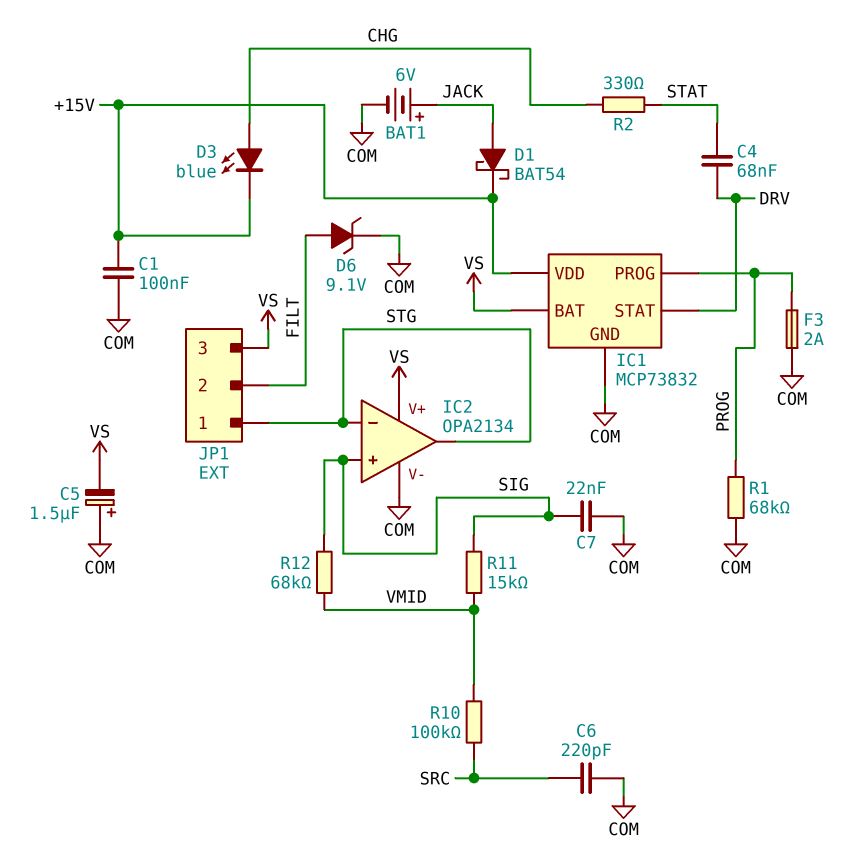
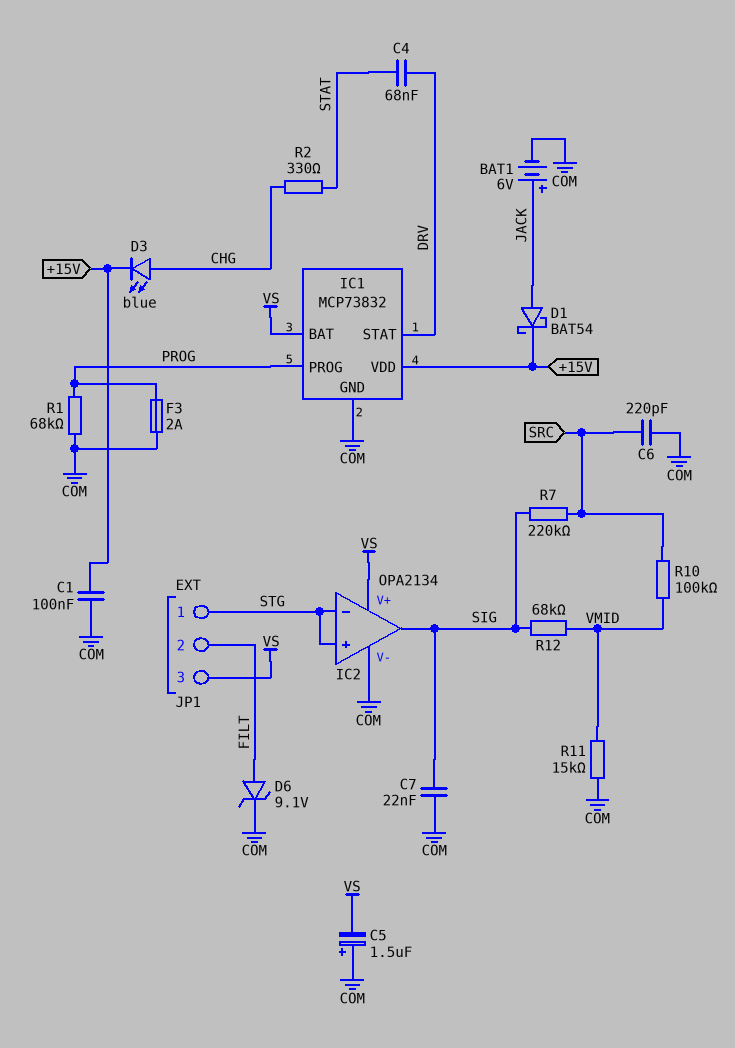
IC2 pin in+: SIG -> STG
IC2 pin out: STG -> SIG
R7: none -> 220k (SIG, SRC)
R11: 15k (SIG, VMID) -> 15k (COM, VMID)

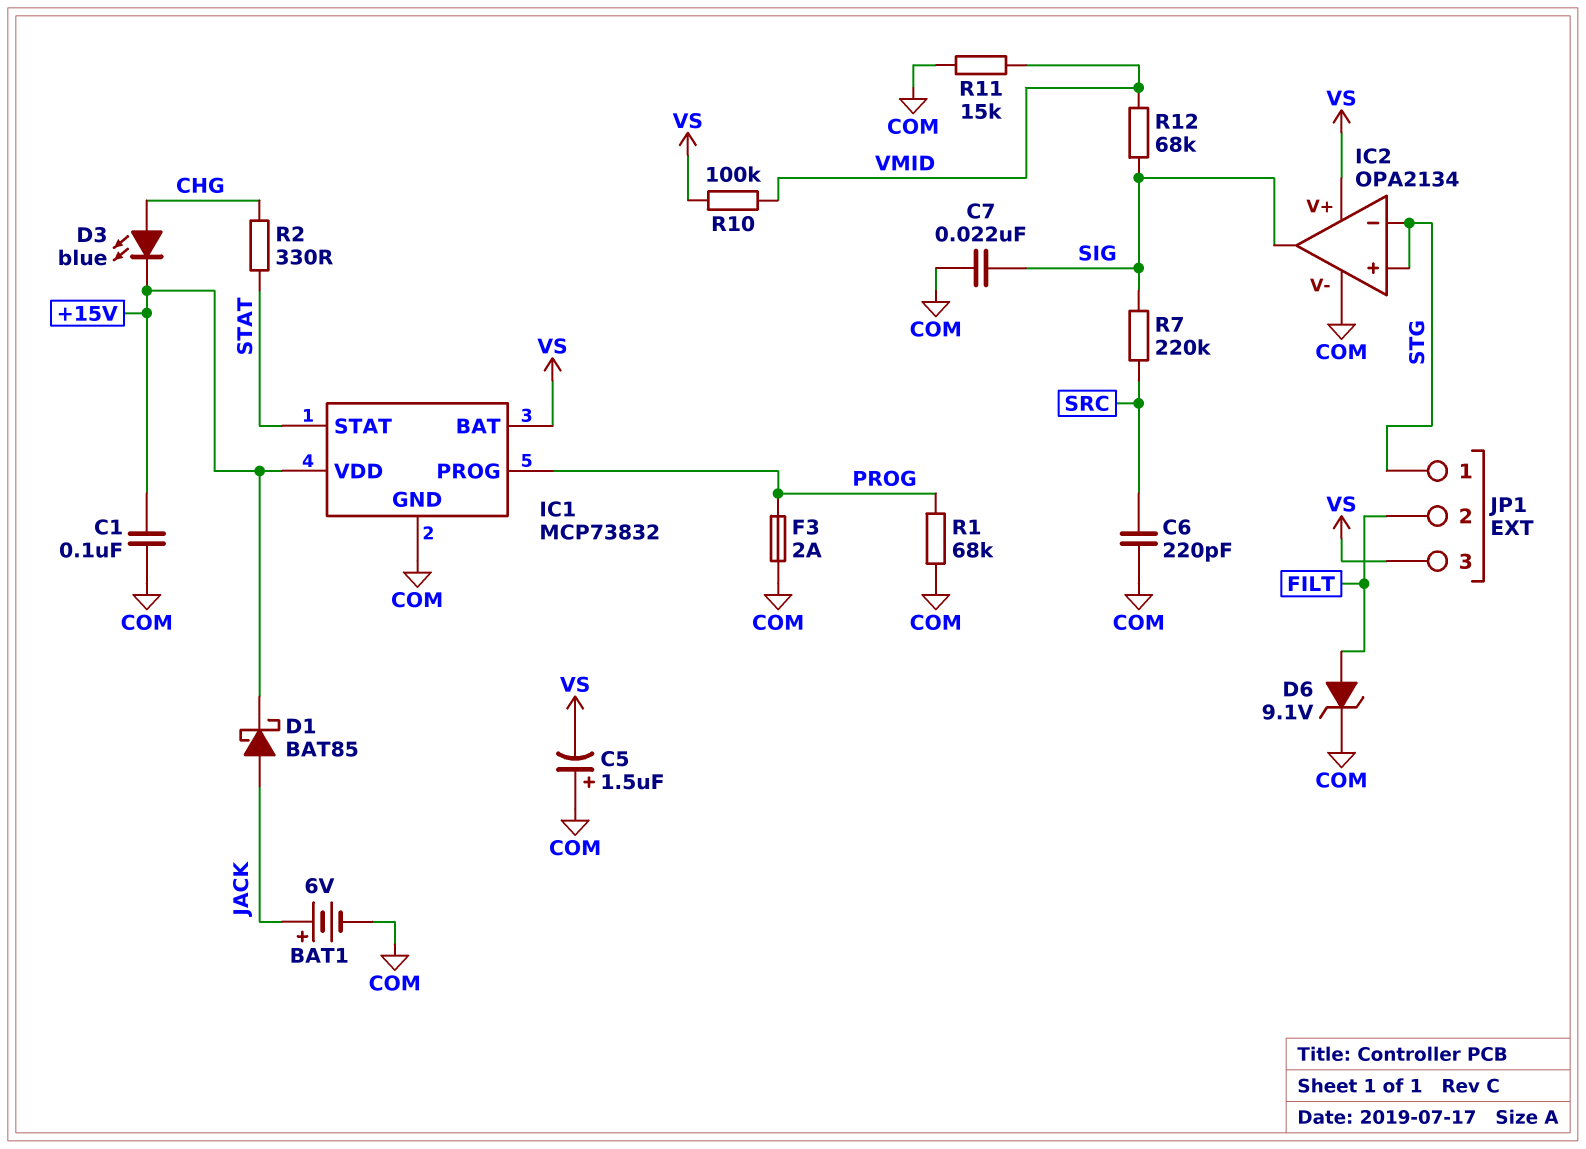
C4: 68nF (DRV, STAT) -> none
D1: schottky BAT54 (A JACK, K +15V) -> schottky BAT85 (A JACK, K +15V)
IC1 pin STAT: DRV -> STAT
R10: 100k (SRC, VMID) -> 100k (VMID, VS)

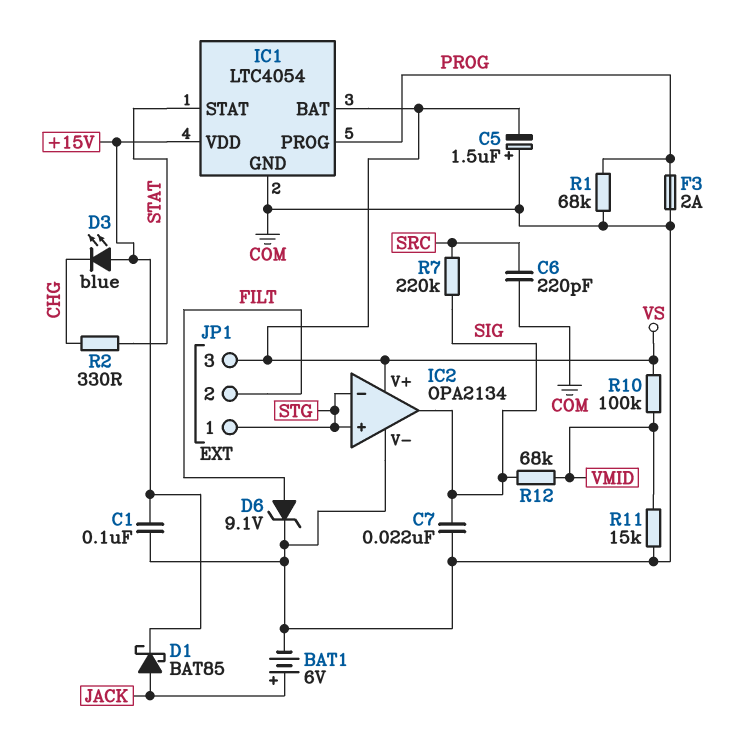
D3: LED blue (A CHG, K +15V) -> LED blue (A +15V, K CHG)
IC1: MCP73832 -> LTC4054

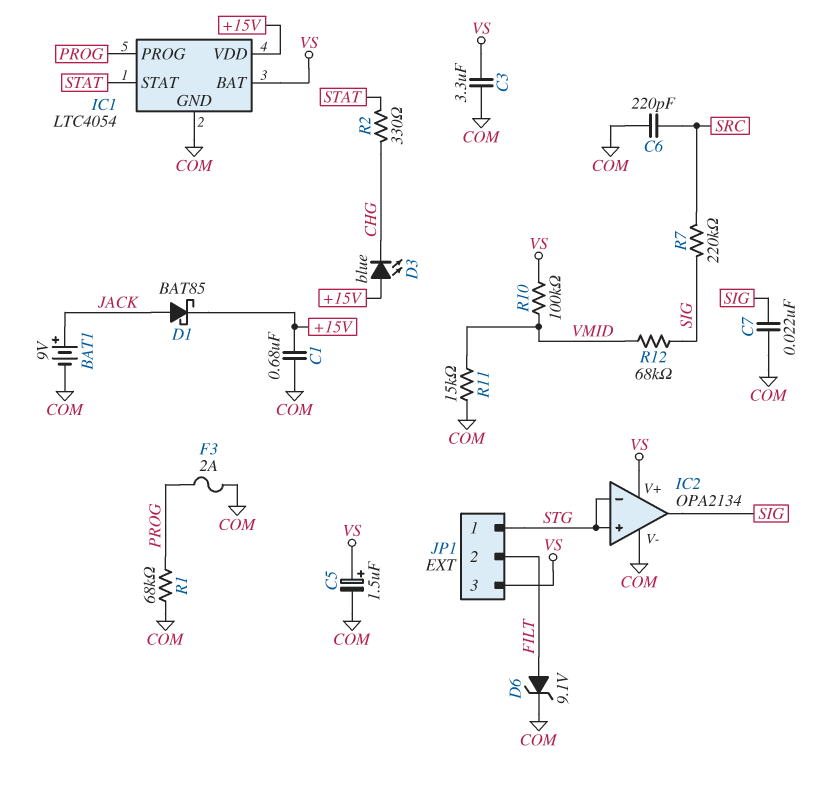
BAT1: 6V (plus JACK, minus COM) -> 9V (plus JACK, minus COM)
C1: 100nF (+15V, COM) -> 680nF (+15V, COM)
C3: none -> 3.3uF (COM, VS)
C5: 1.5uF (plus COM, minus VS) -> 1.5uF (plus VS, minus COM)

